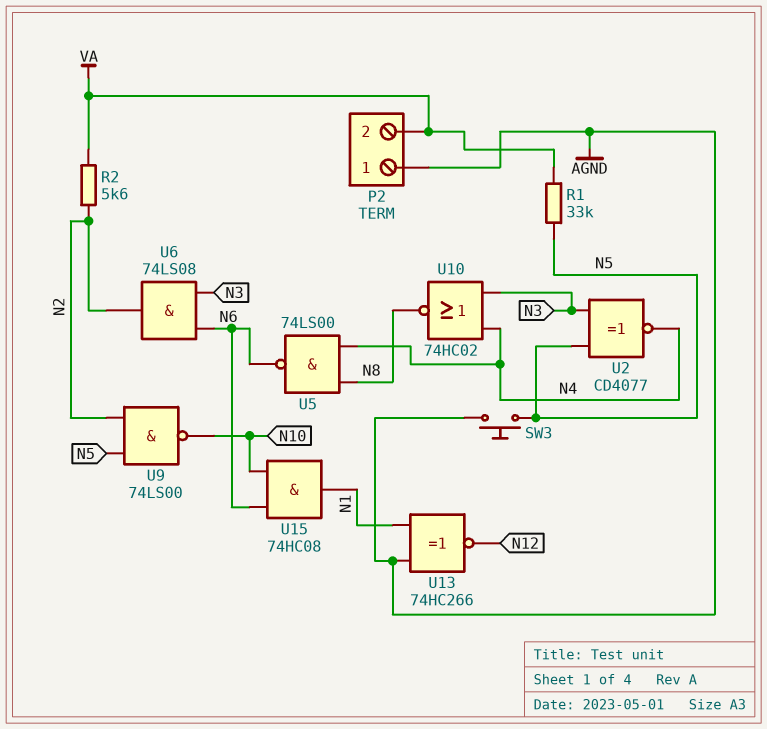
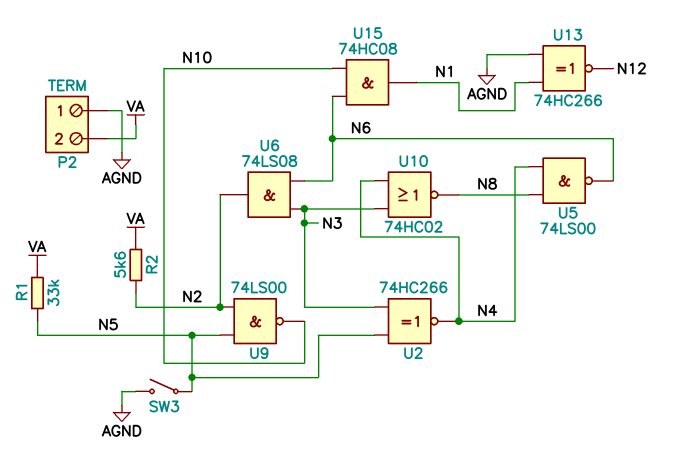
SW3: button (AGND, N5) -> switch (AGND, N5)
U2: XNOR CD4077 (in N3, in N5, out N4) -> XNOR 74HC266 (in N3, in N5, out N4)

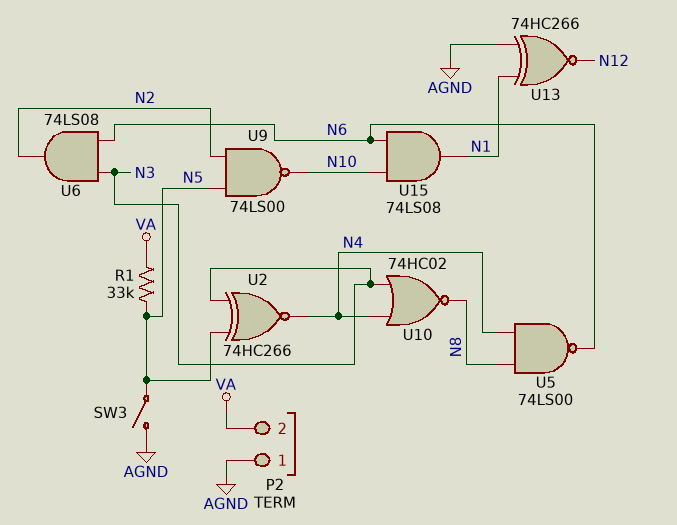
R2: 5.6k (N2, VA) -> none
U15: AND 74HC08 (in N6, in N10, out N1) -> AND 74LS08 (in N6, in N10, out N1)

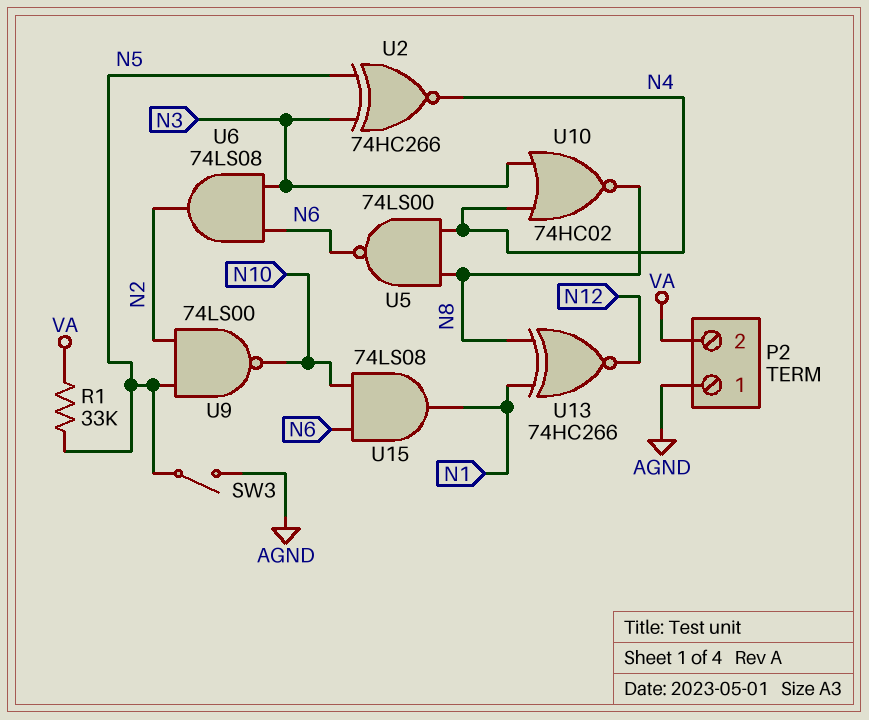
U13: XNOR 74HC266 (in AGND, in N1, out N12) -> XNOR 74HC266 (in N1, in N8, out N12)

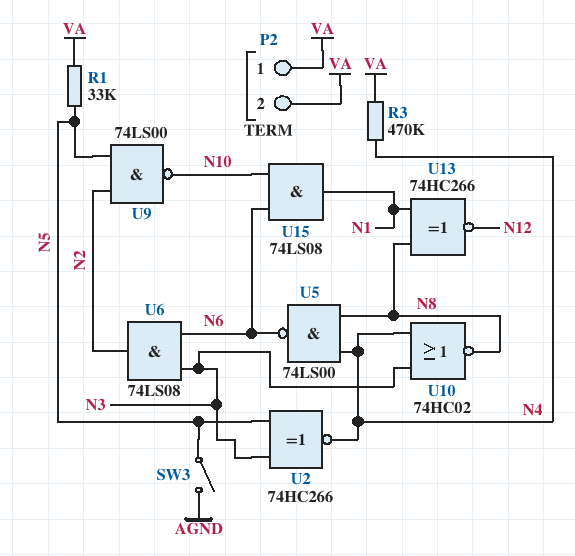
P2 pin 1: AGND -> VA
R3: none -> 470k (N4, VA)

